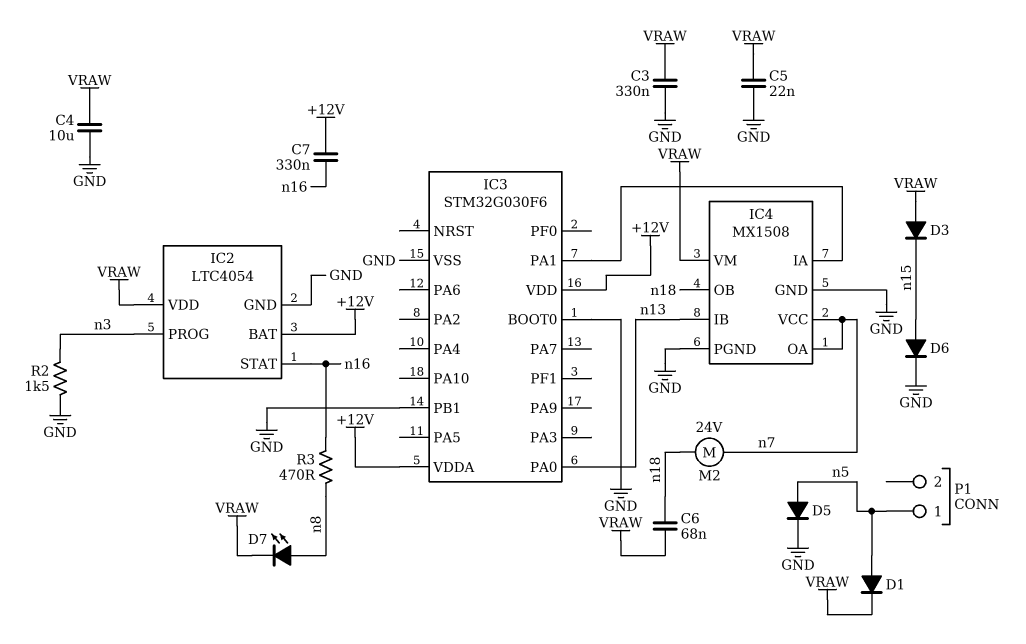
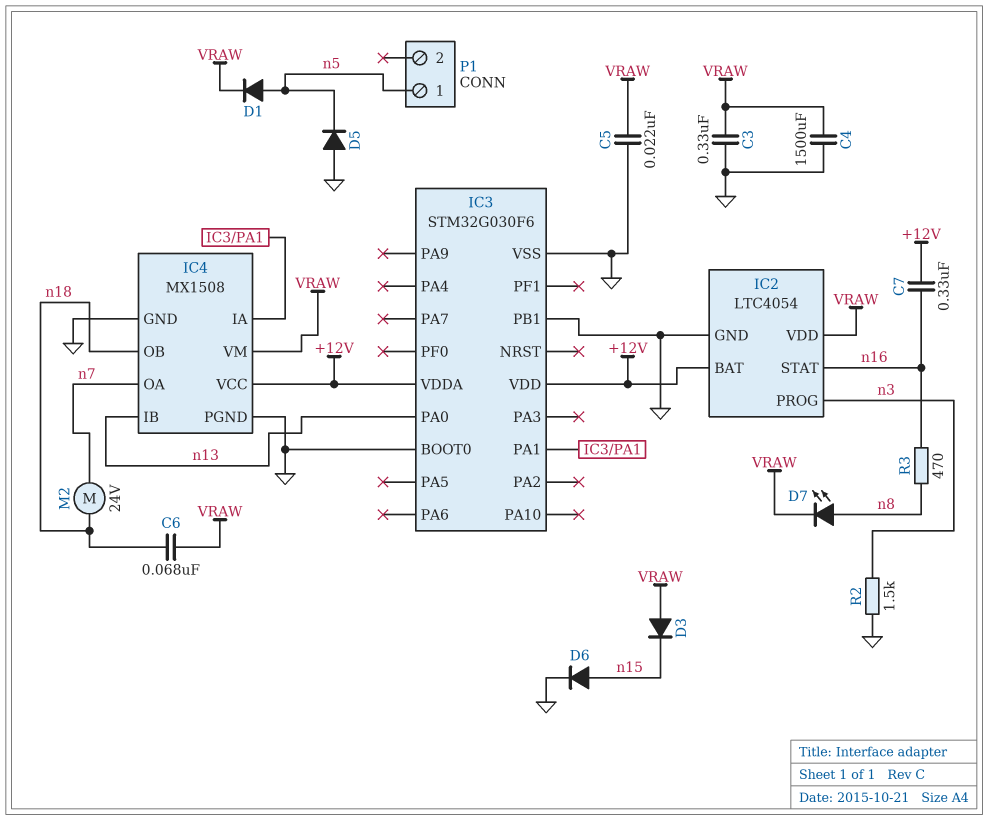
C4: 10uF (GND, VRAW) -> 1500uF (GND, VRAW)
D5: diode (A n5, K GND) -> diode (A GND, K n5)
IC4 pin VCC: n7 -> +12V

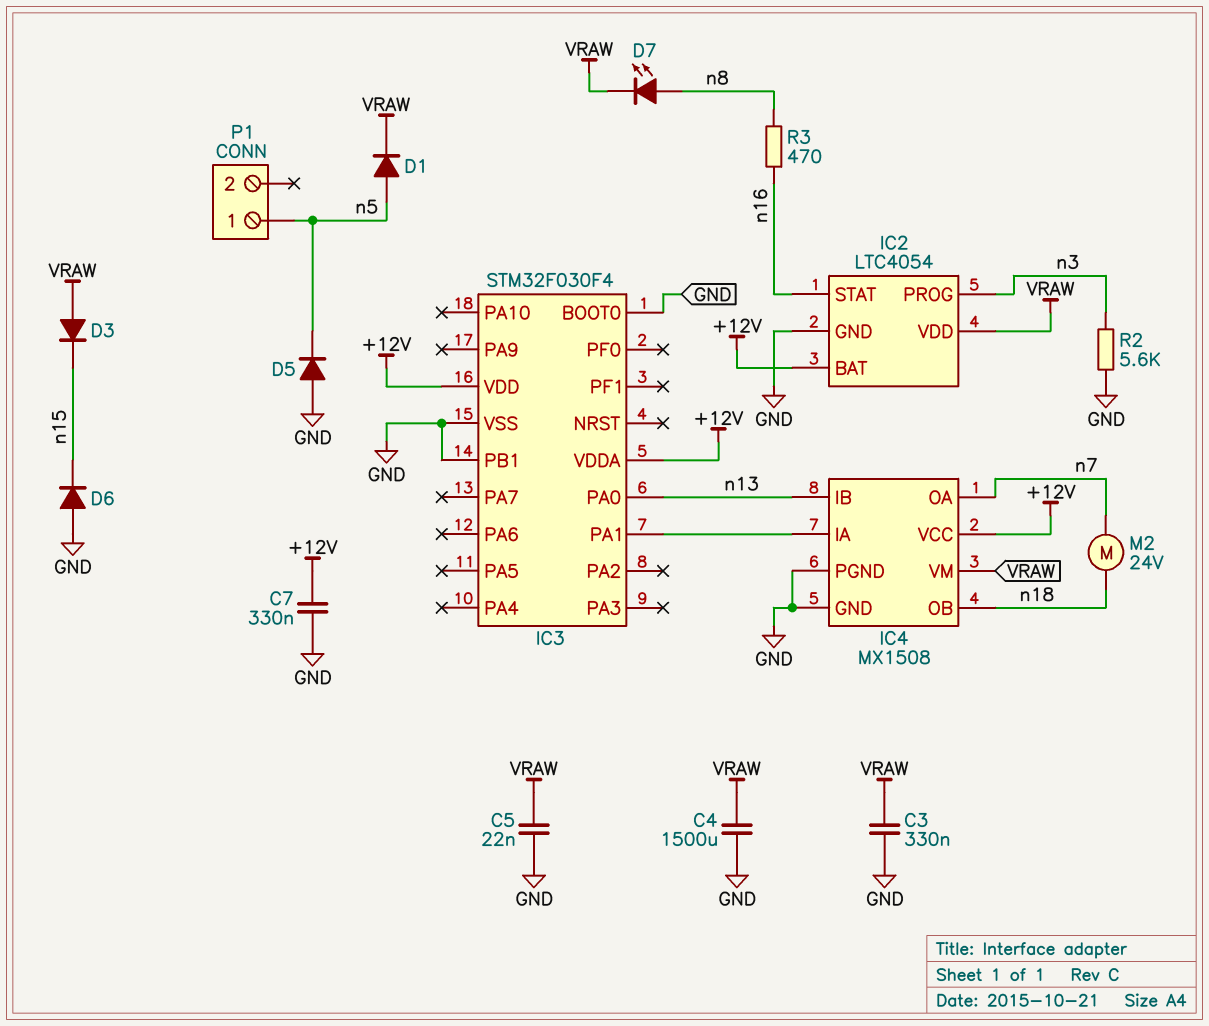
C6: 68nF (VRAW, n18) -> none
C7: 330nF (+12V, n16) -> 330nF (+12V, GND)
D6: diode (A n15, K GND) -> diode (A GND, K n15)
IC3: STM32G030F6 -> STM32F030F4
R2: 1.5k (GND, n3) -> 5.6k (GND, n3)

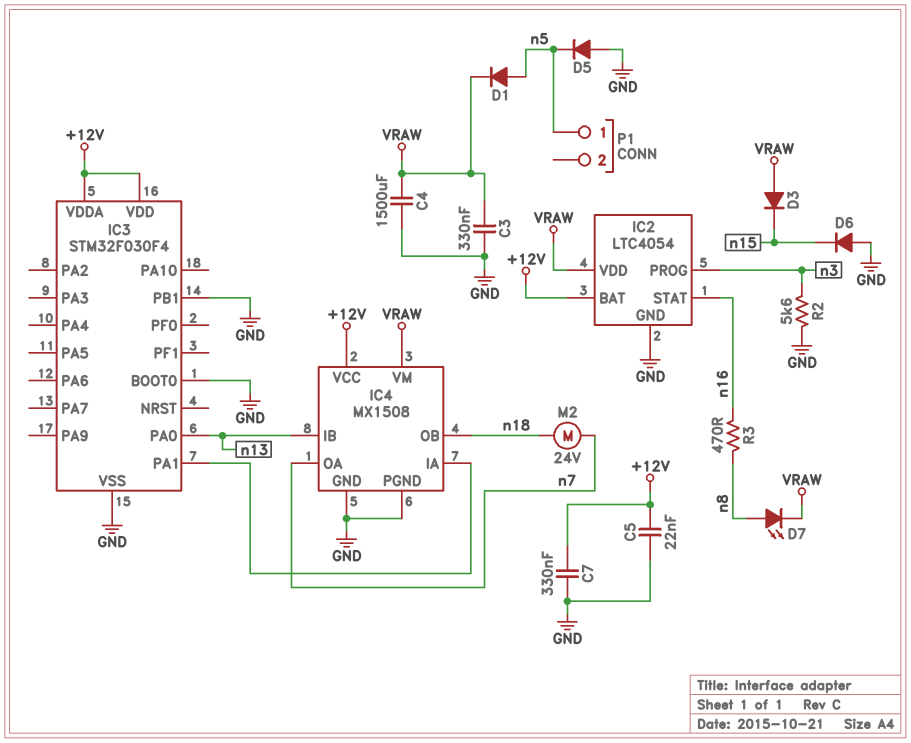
C5: 22nF (GND, VRAW) -> 22nF (+12V, GND)

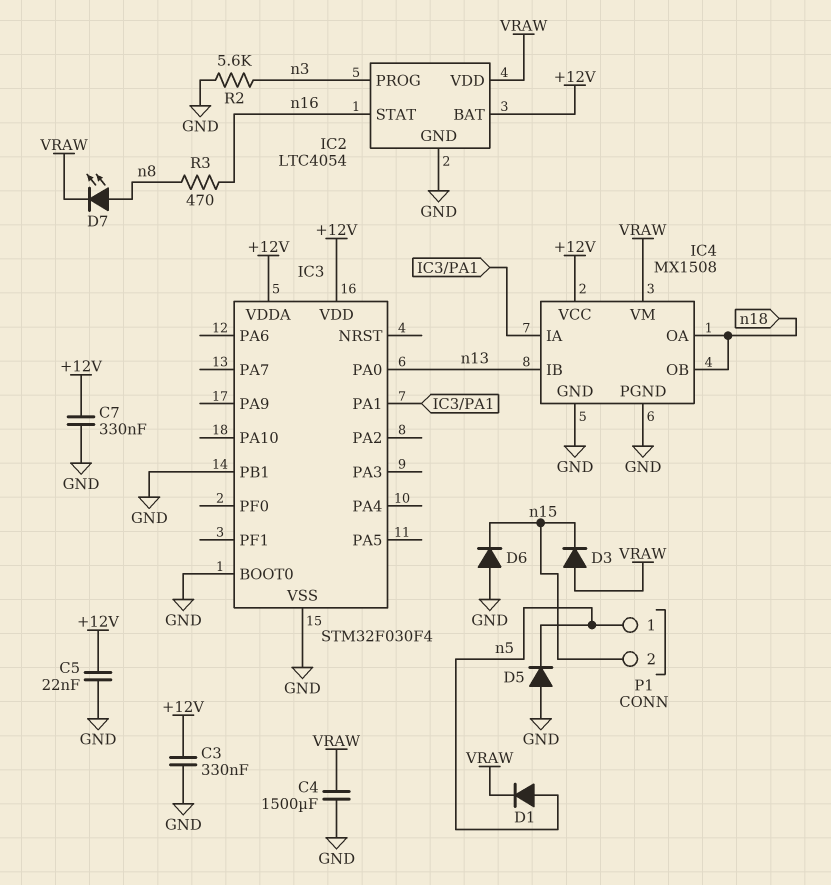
C3: 330nF (GND, VRAW) -> 330nF (+12V, GND)
IC4 pin OA: n7 -> n18
M2: motor 24V (n7, n18) -> none
P1 pin 2: none -> n15

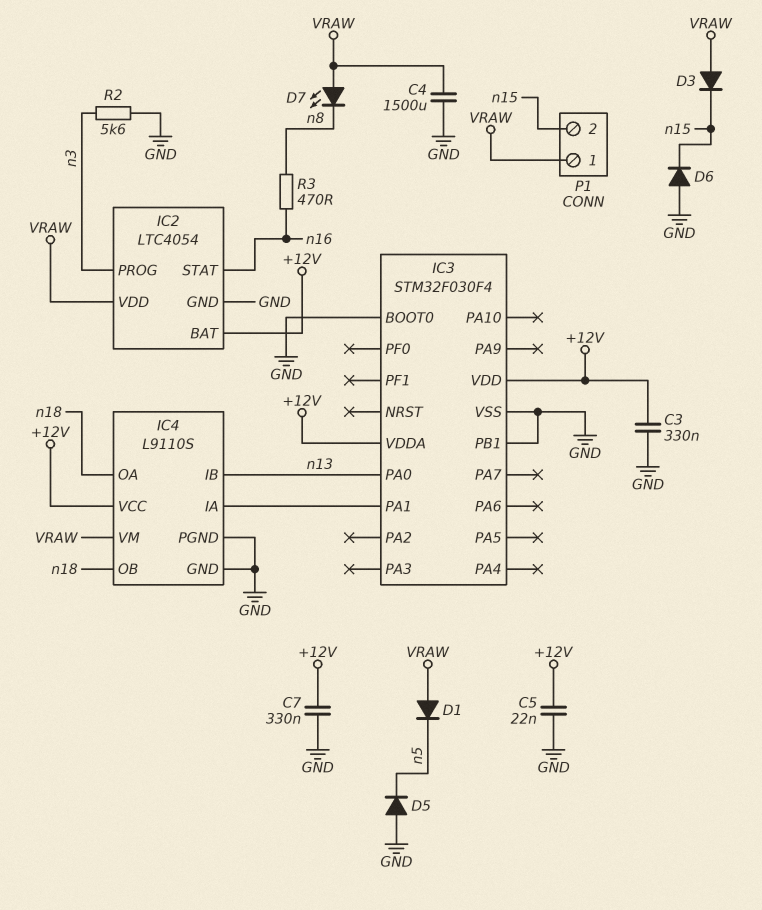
D1: diode (A n5, K VRAW) -> diode (A VRAW, K n5)
D7: LED (A n8, K VRAW) -> LED (A VRAW, K n8)
IC4: MX1508 -> L9110S
P1 pin 1: n5 -> VRAW

